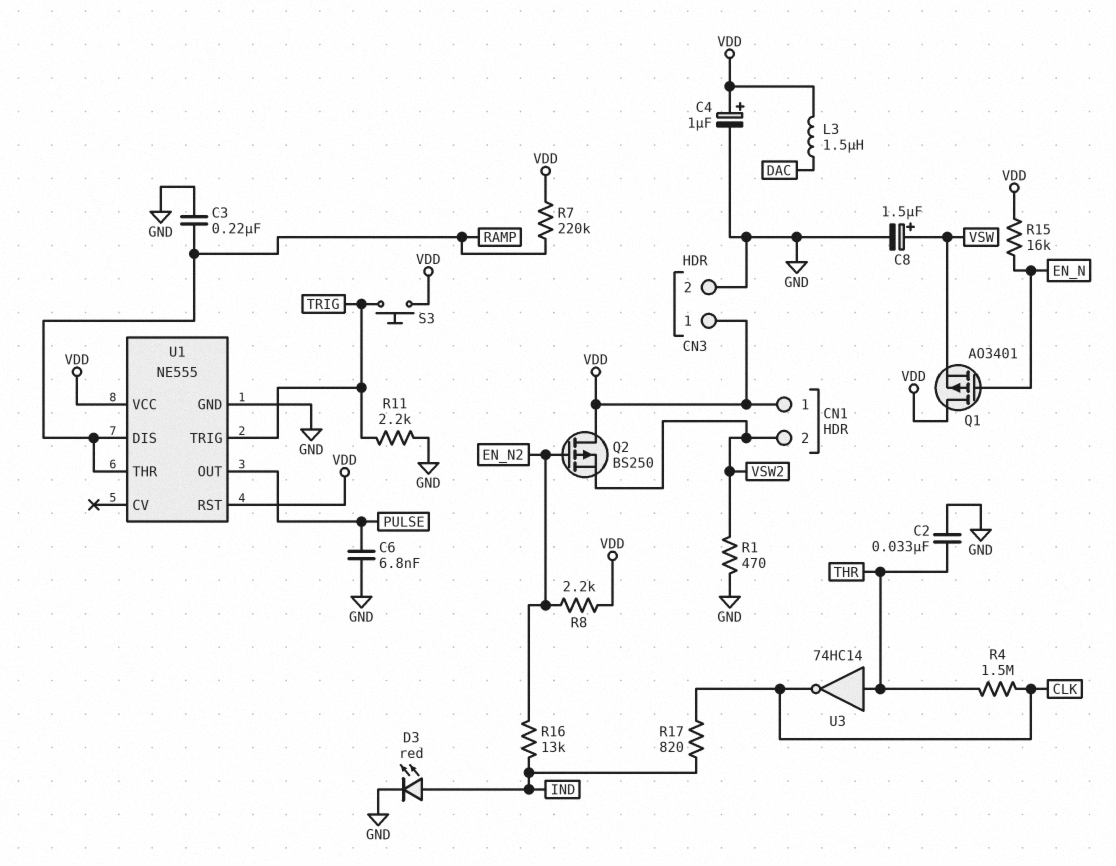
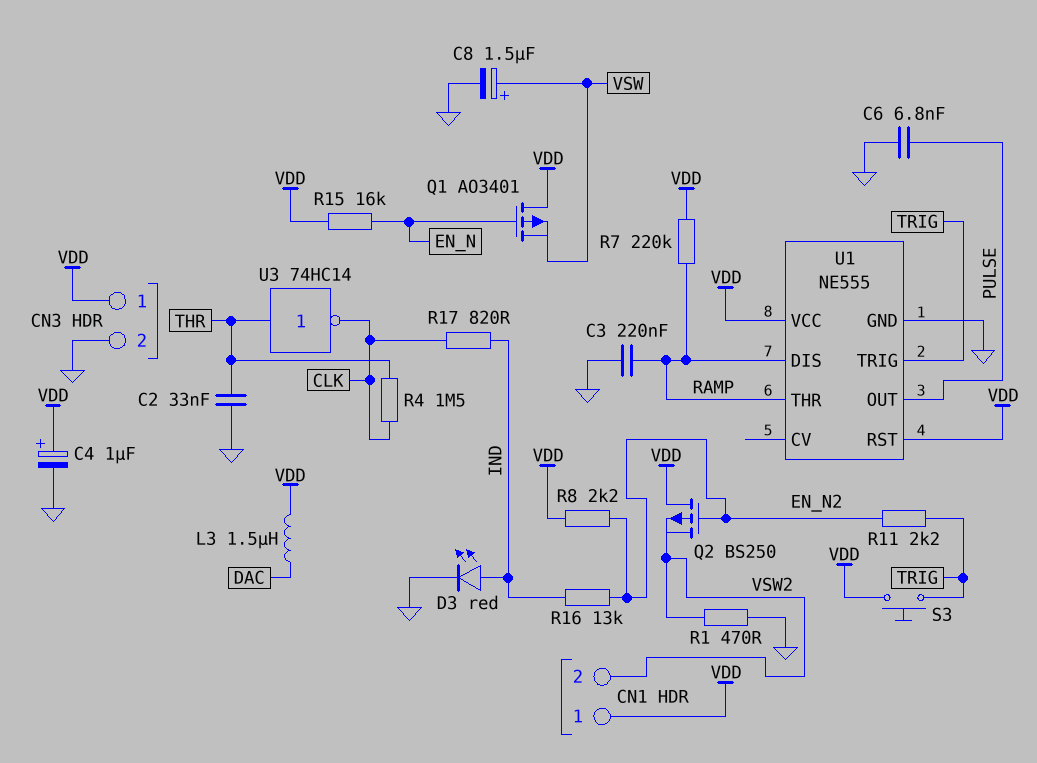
R11: 2.2k (GND, TRIG) -> 2.2k (EN_N2, TRIG)

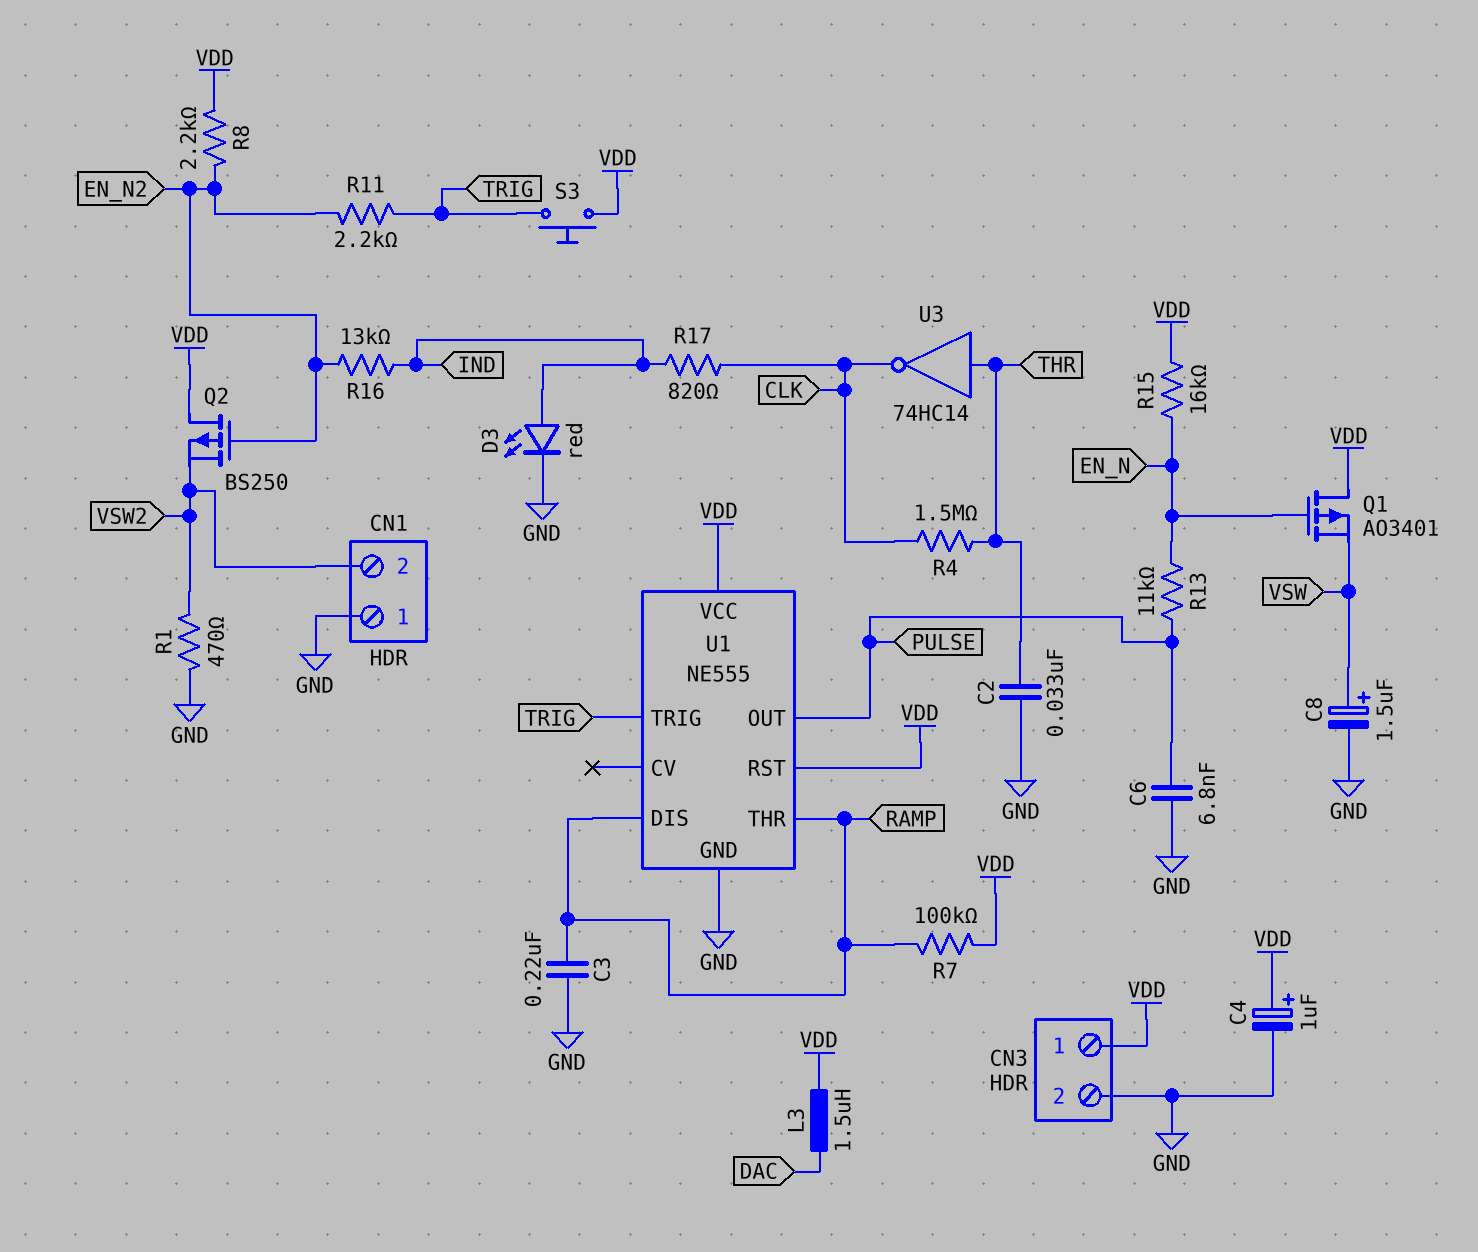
CN1 pin 1: VDD -> GND
R7: 220k (RAMP, VDD) -> 100k (RAMP, VDD)
R13: none -> 11k (EN_N, PULSE)

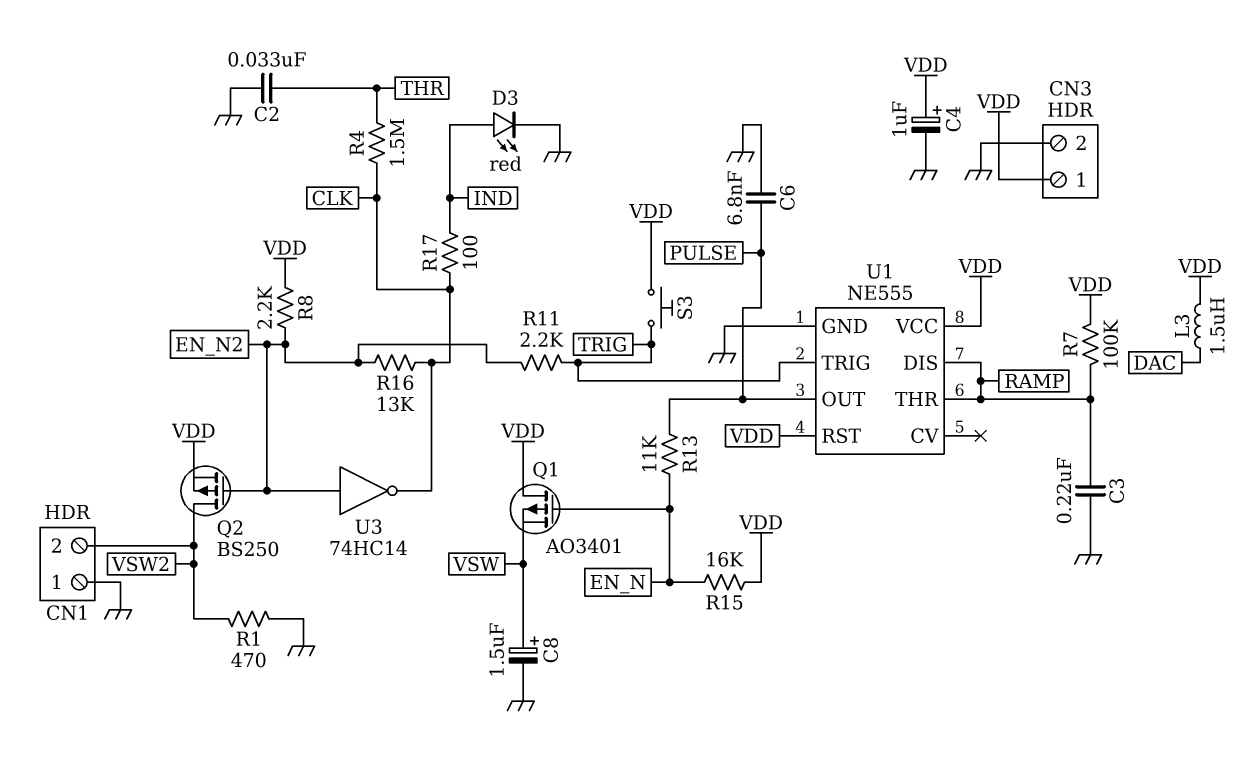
Q2: PMOS BS250 (G EN_N2, D VDD, S VSW2) -> PMOS BS250 (G EN_N2, D VSW2, S VDD)
R16: 13k (EN_N2, IND) -> 13k (CLK, EN_N2)
R17: 820 (CLK, IND) -> 100 (CLK, IND)
U3: NOT 74HC14 (in THR, out CLK) -> NOT 74HC14 (in EN_N2, out CLK)

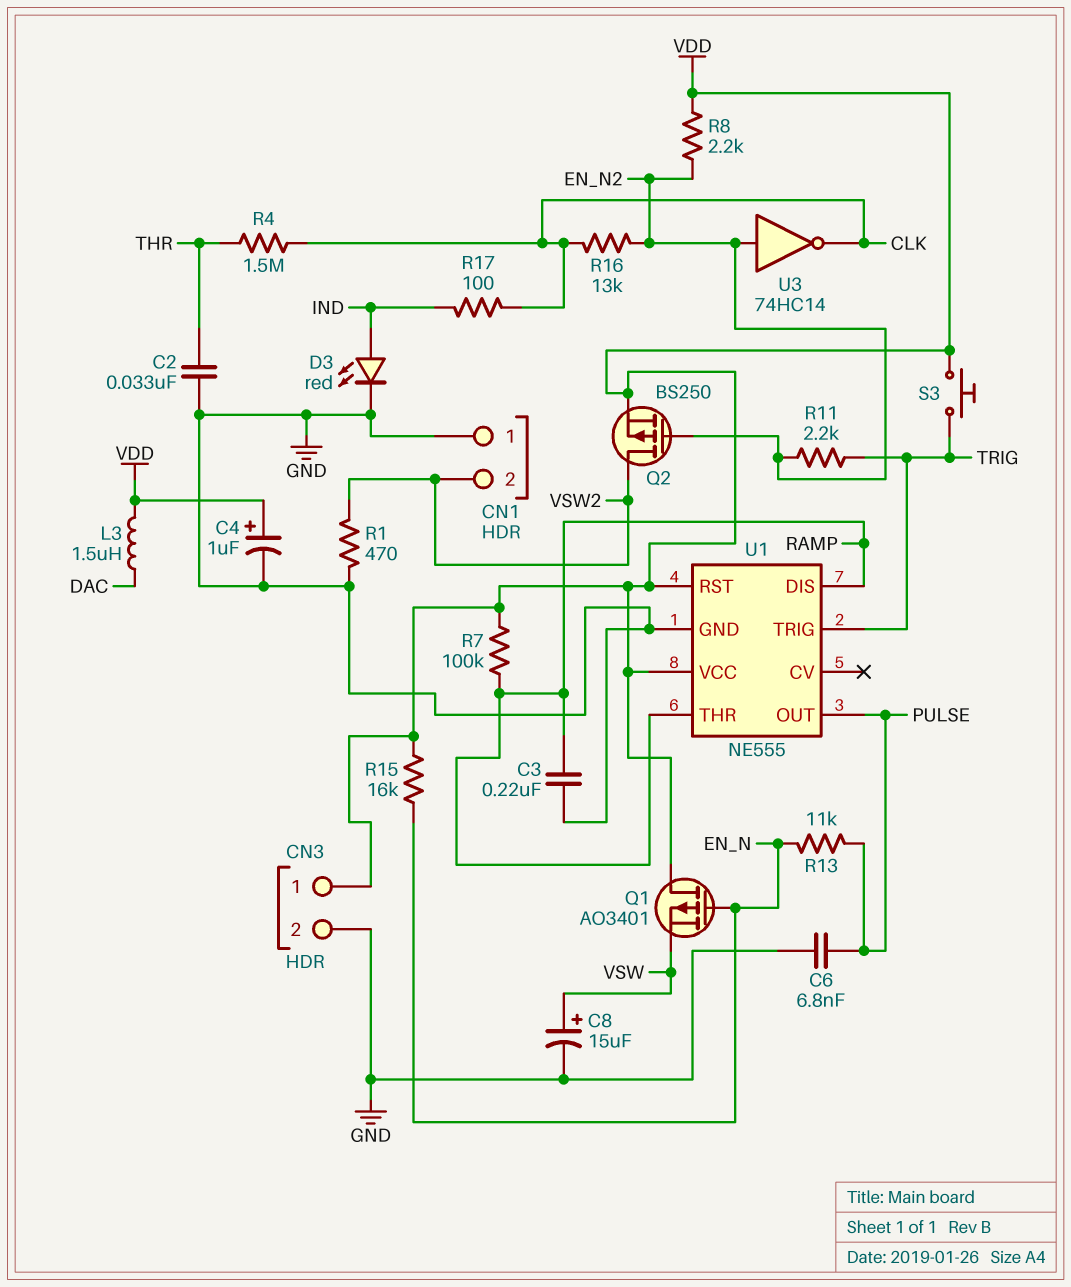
C8: 1.5uF (plus VSW, minus GND) -> 15uF (plus VSW, minus GND)

